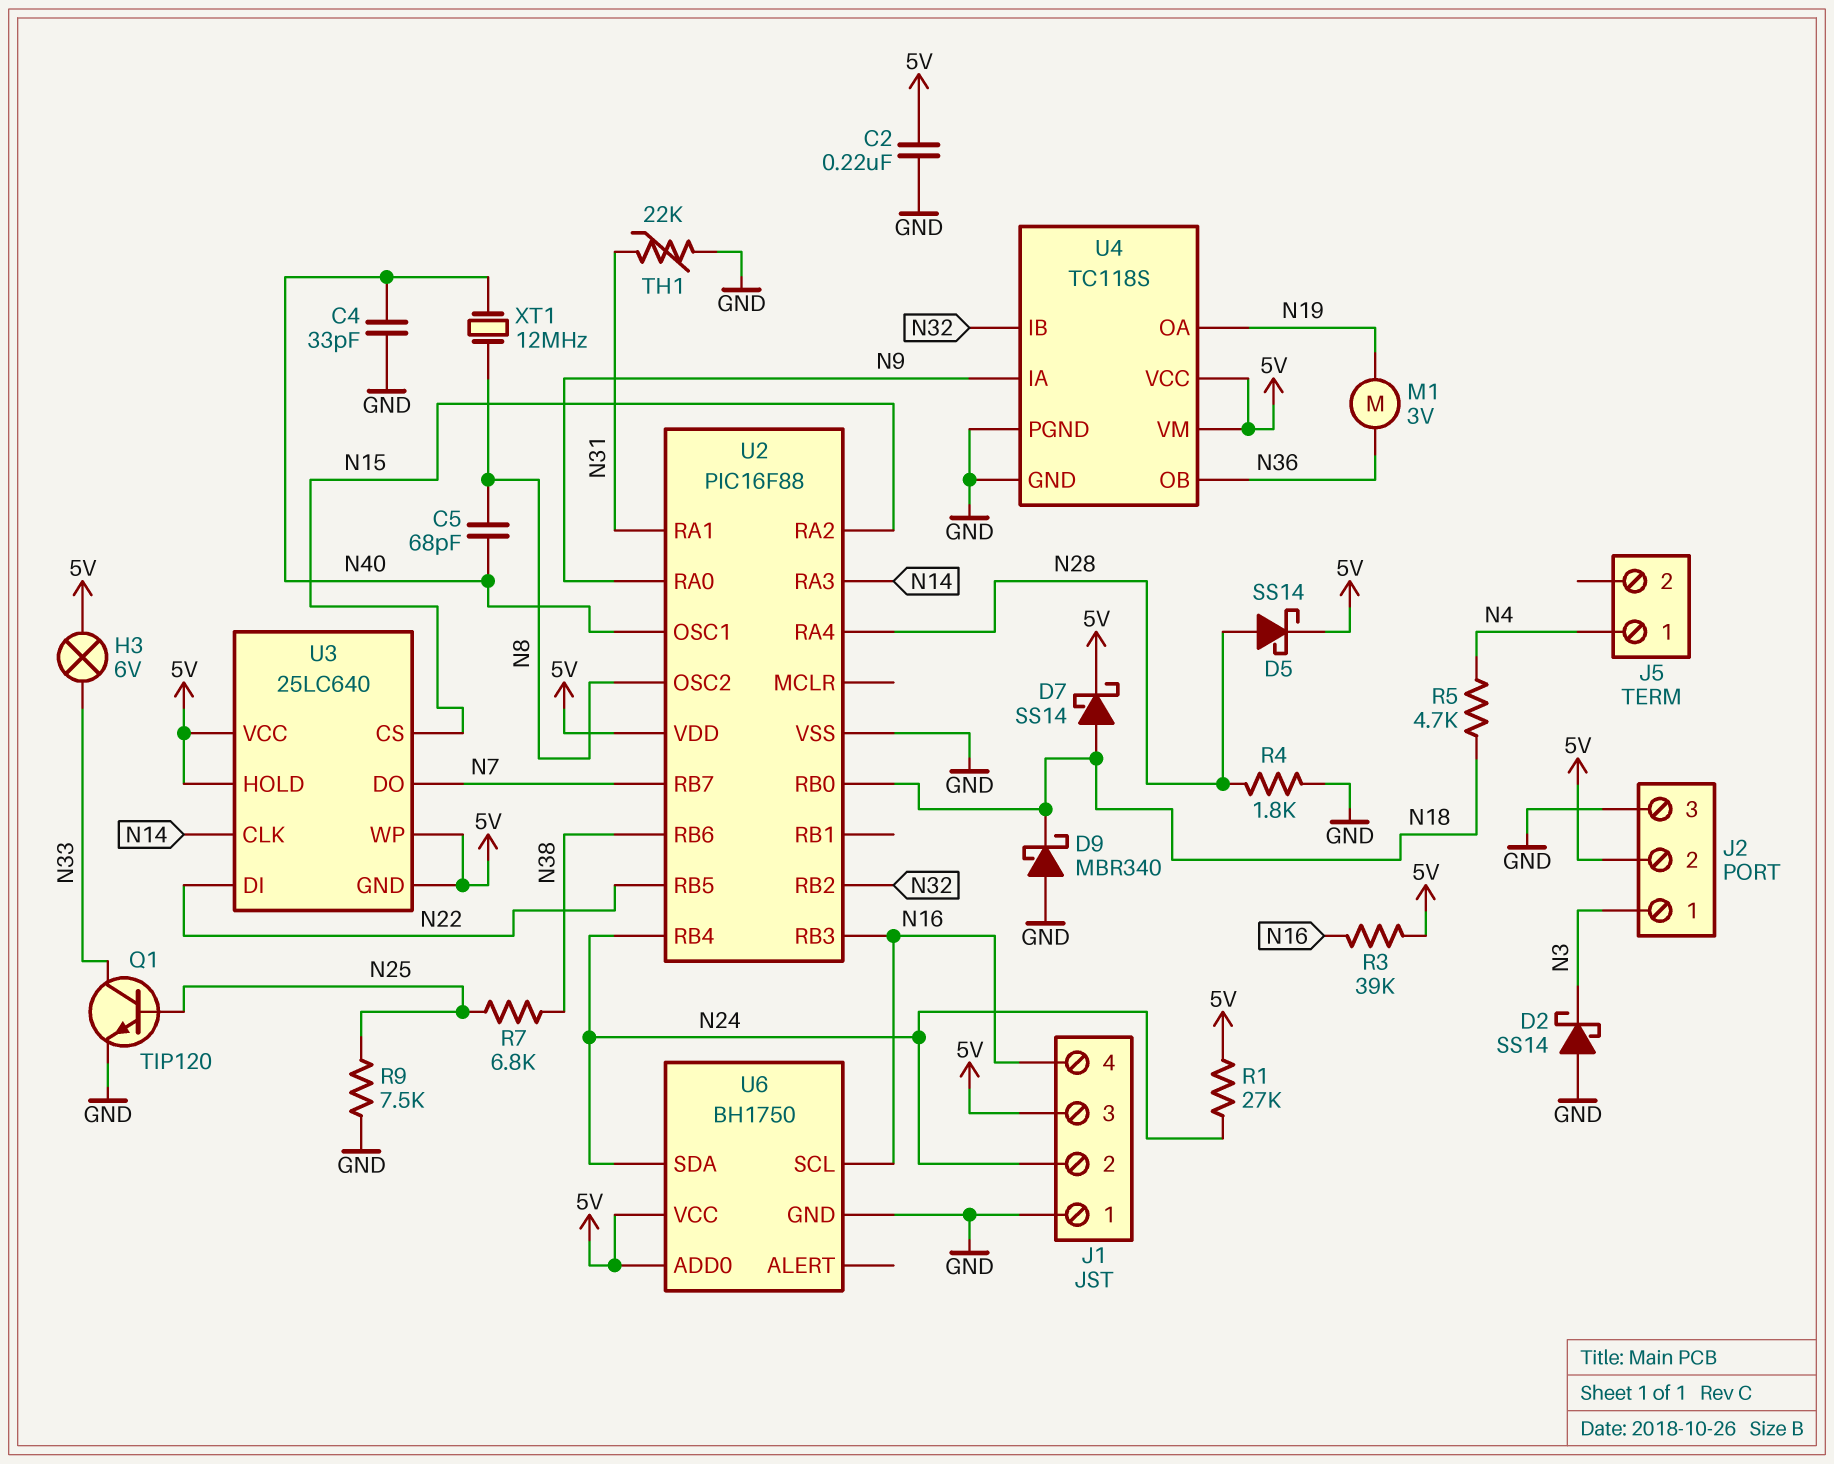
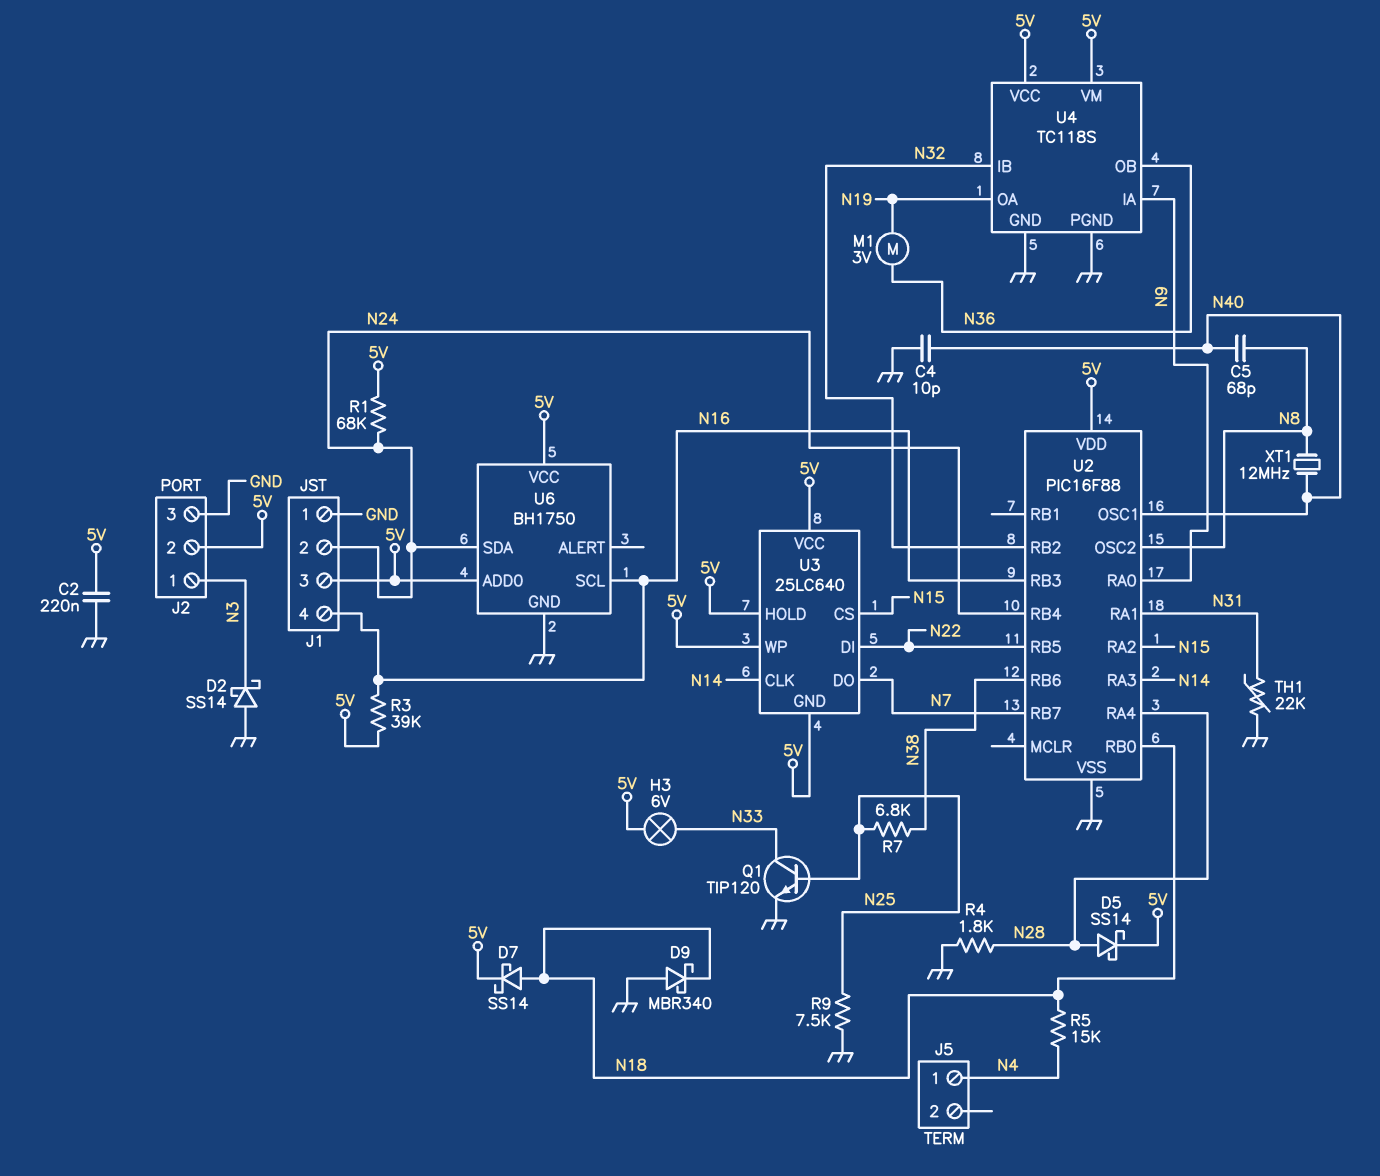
C4: 33pF (GND, N40) -> 10pF (GND, N40)
R1: 27k (5V, N24) -> 68k (5V, N24)
R5: 4.7k (N4, N18) -> 15k (N4, N18)

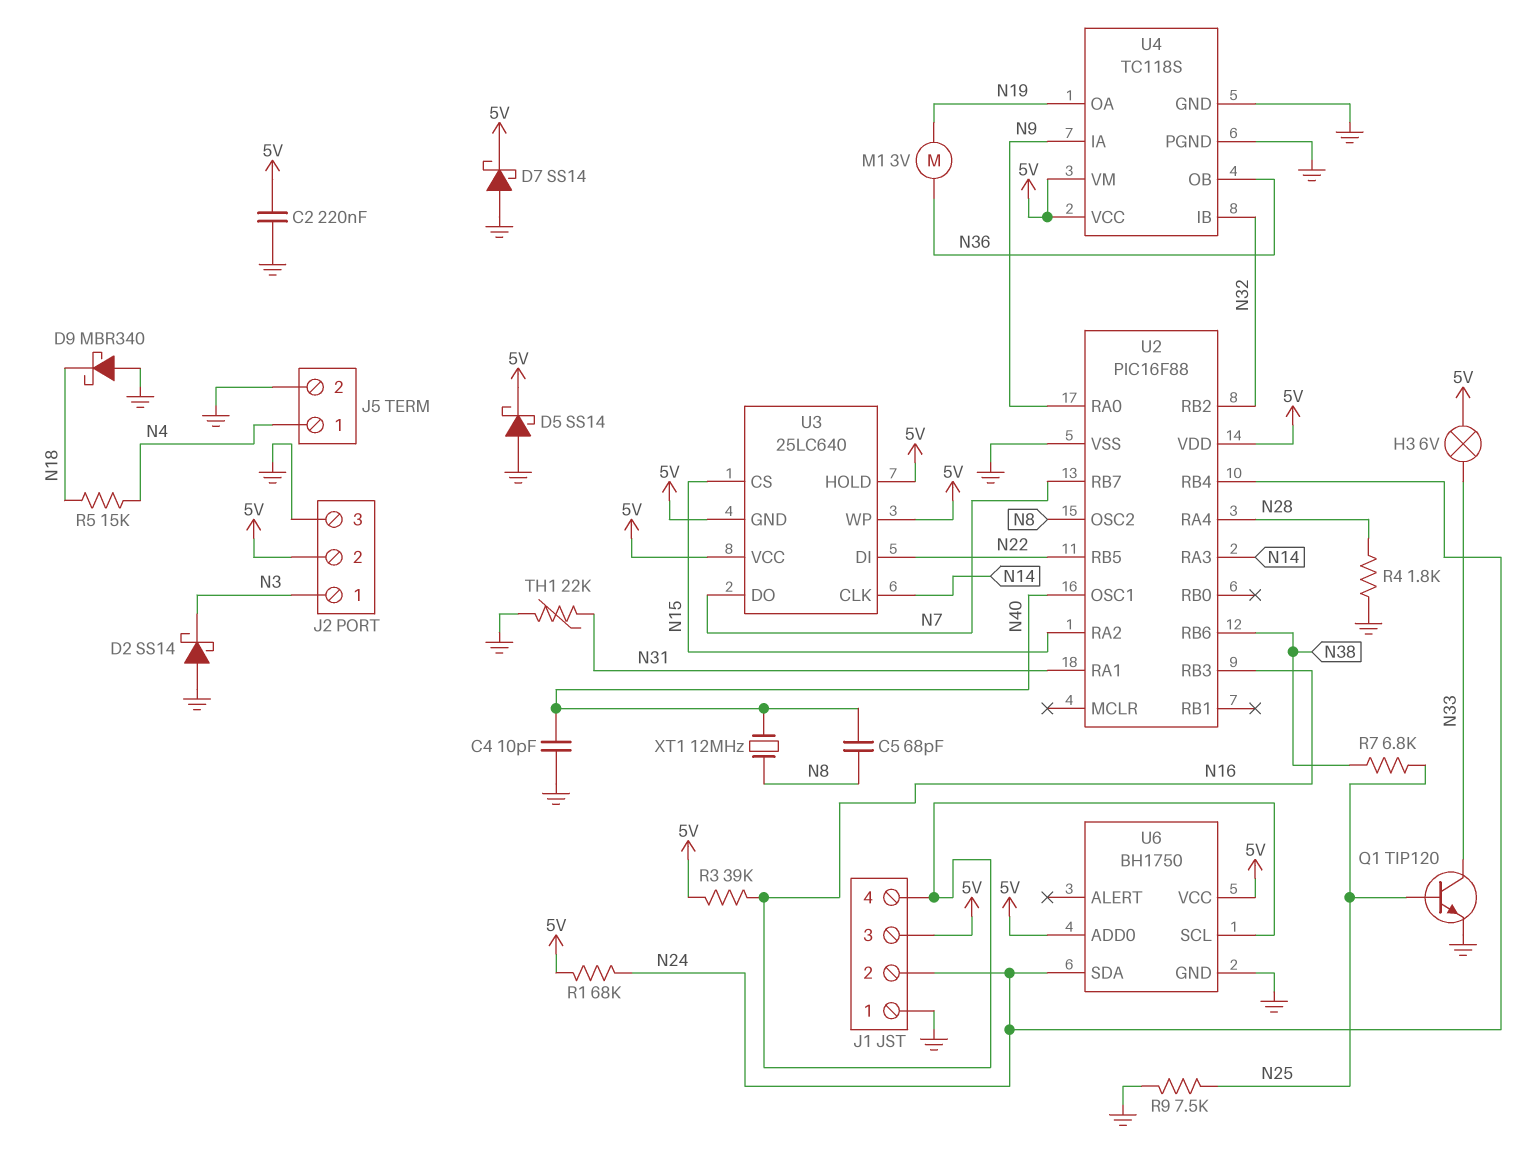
D5: schottky SS14 (A N28, K 5V) -> schottky SS14 (A GND, K 5V)
D7: schottky SS14 (A N18, K 5V) -> schottky SS14 (A GND, K 5V)
J5 pin 2: none -> GND
U2 pin RB0: N18 -> none

